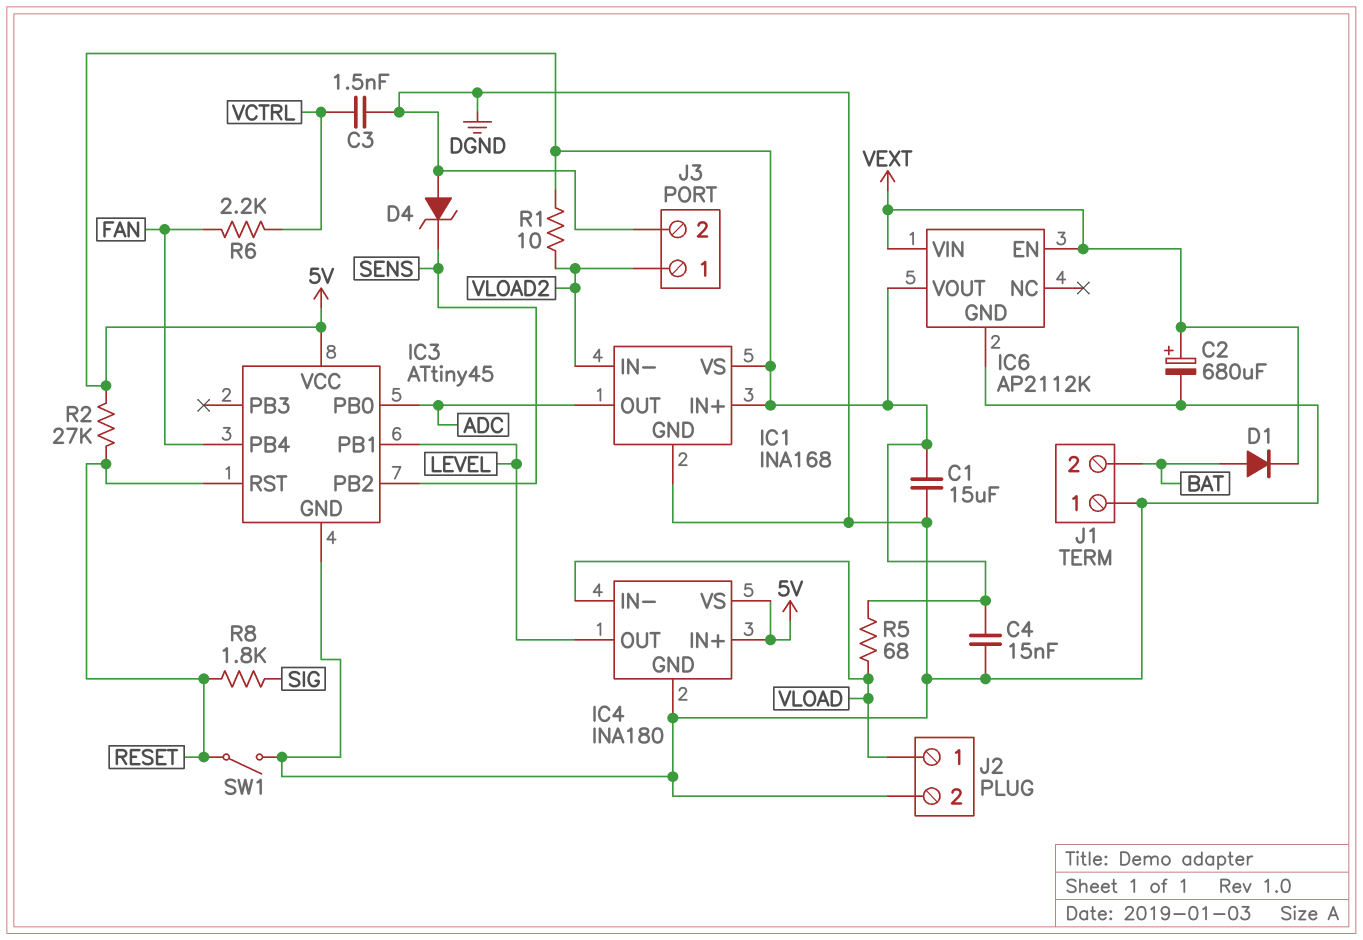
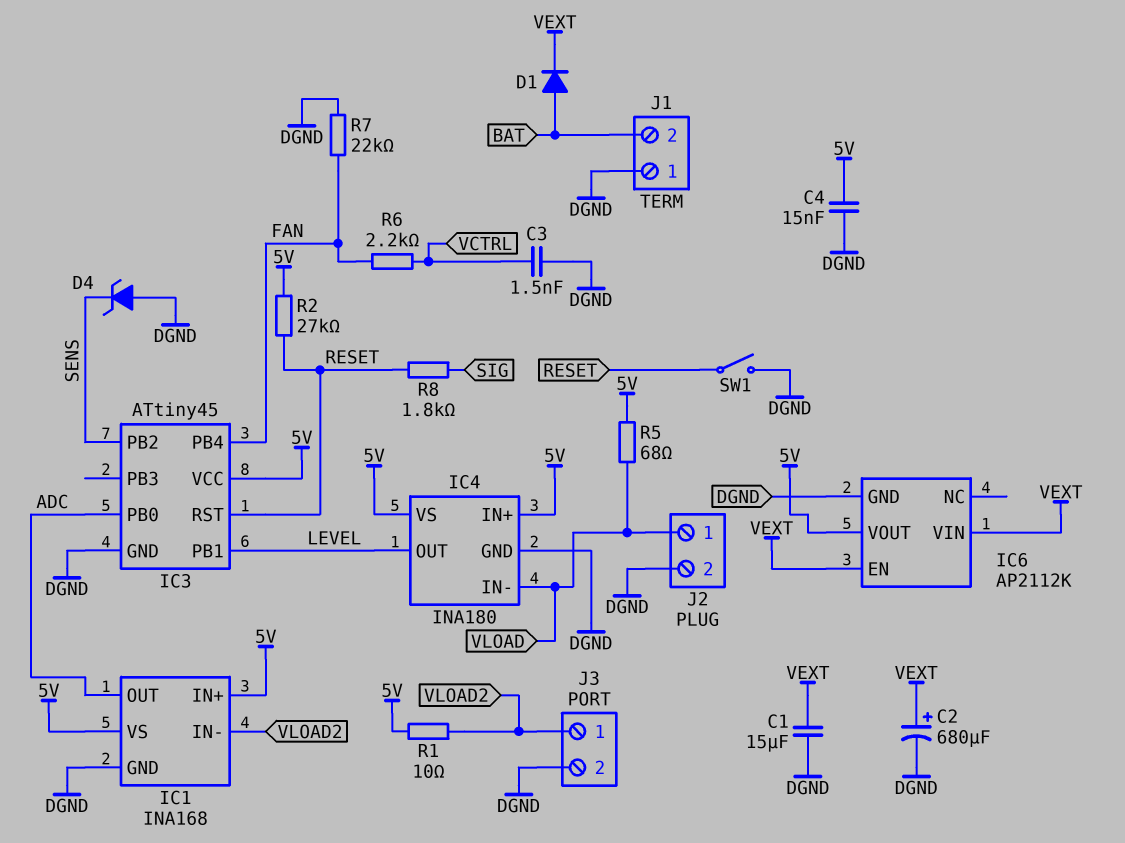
C1: 15uF (5V, DGND) -> 15uF (DGND, VEXT)
R7: none -> 22k (DGND, FAN)

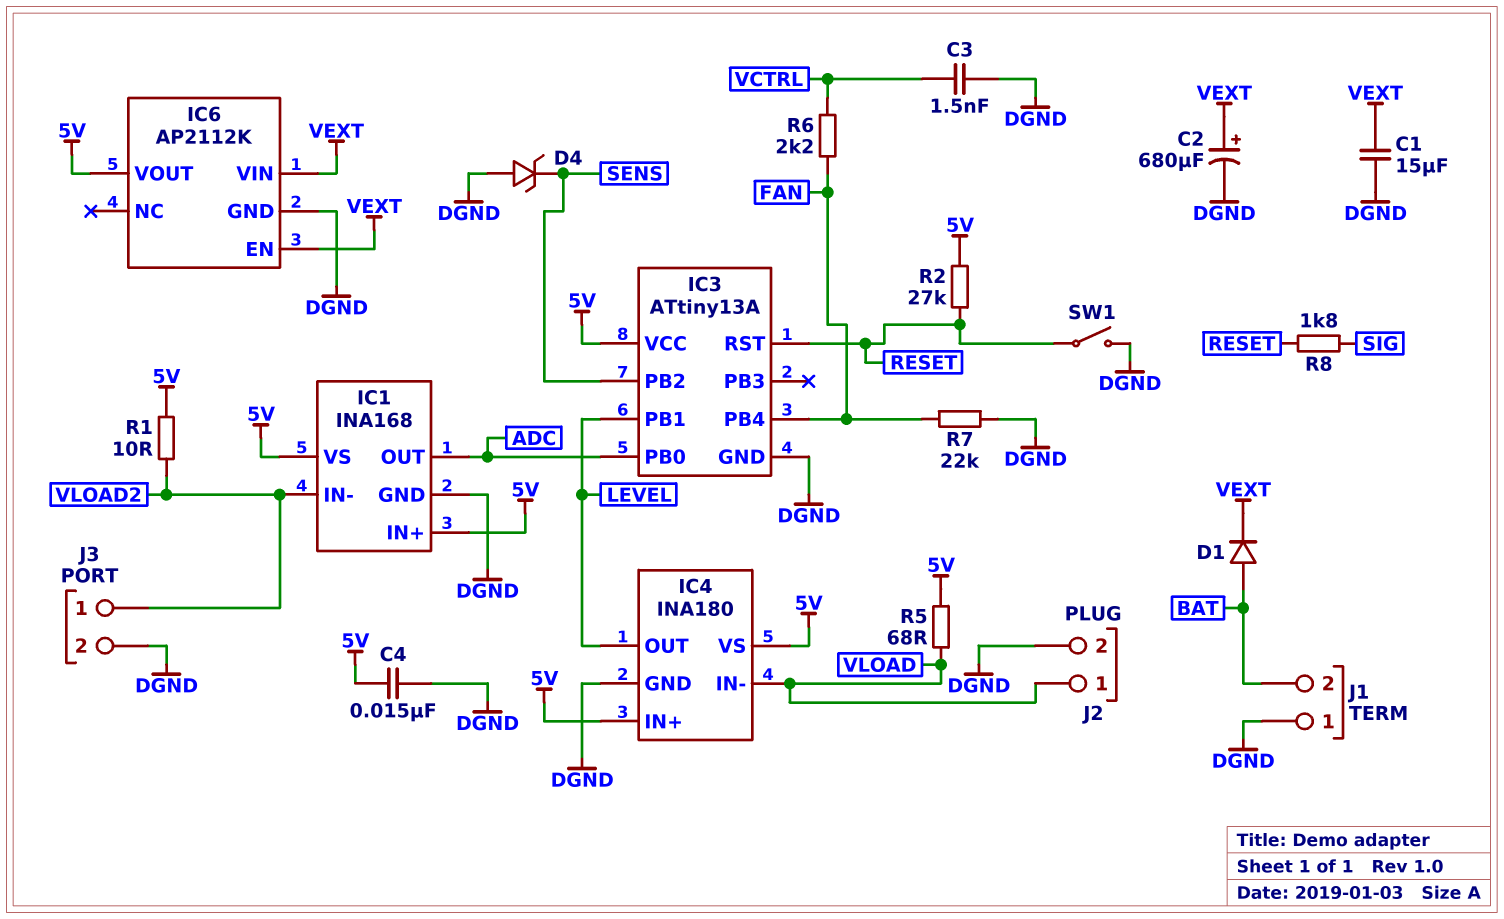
IC3: ATtiny45 -> ATtiny13A

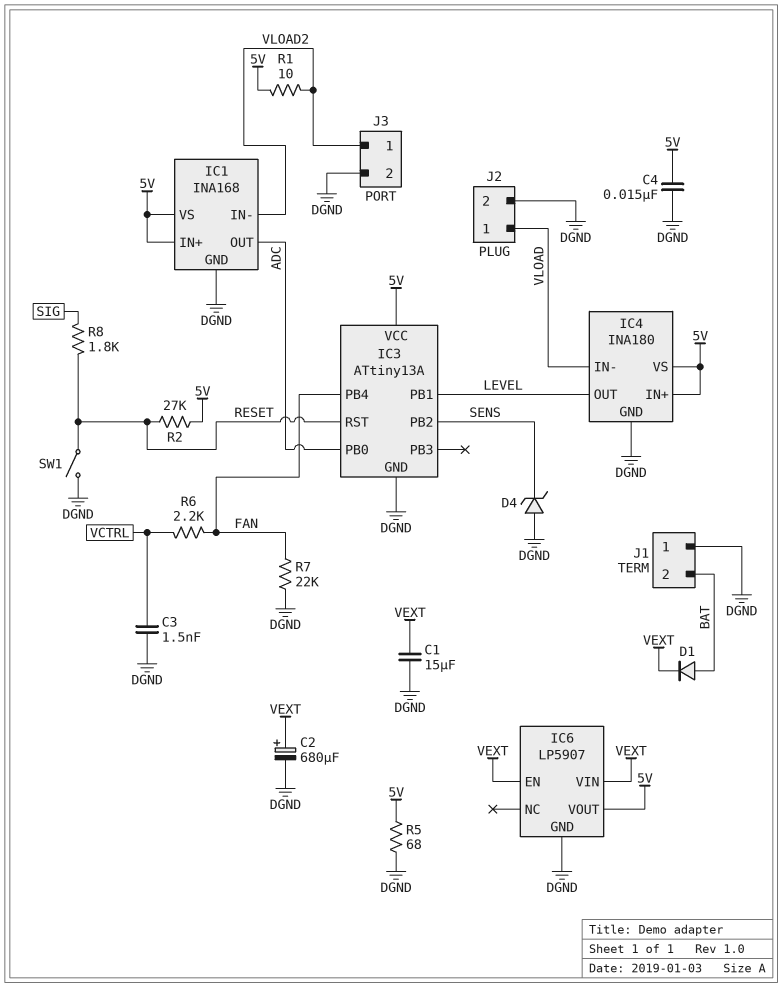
IC6: AP2112K -> LP5907
R5: 68 (5V, VLOAD) -> 68 (5V, DGND)

